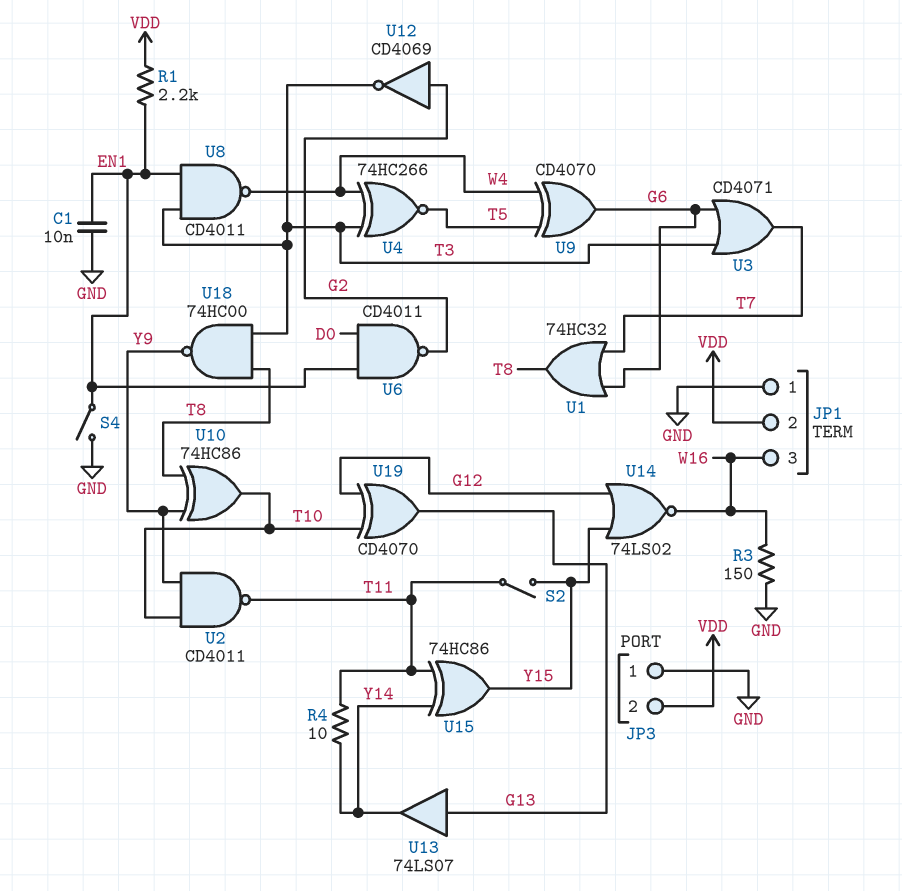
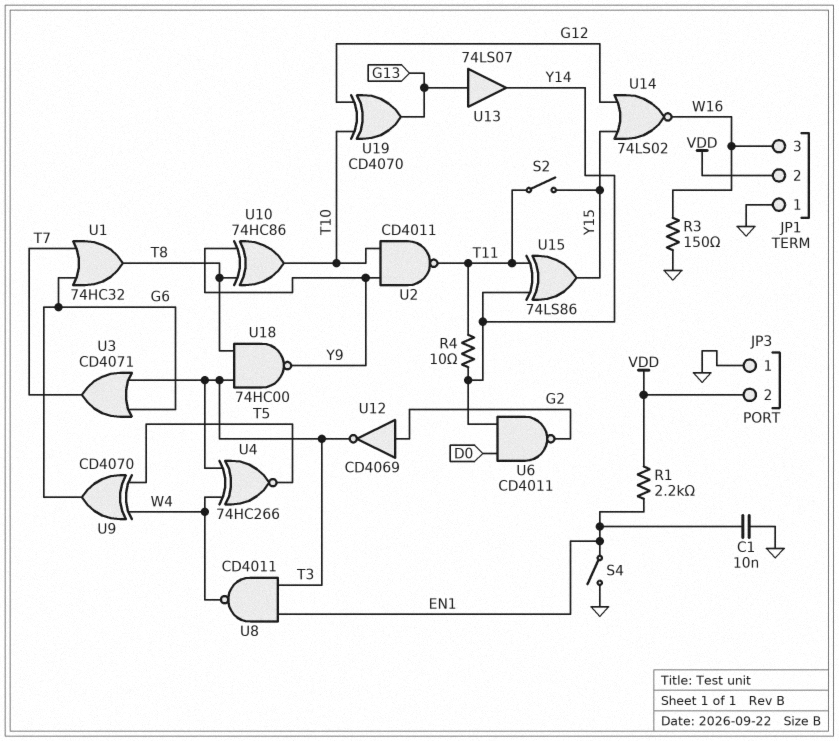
U6: NAND CD4011 (in D0, in EN1, out G2) -> NAND CD4011 (in D0, in Y14, out G2)
U15: XOR 74HC86 (in T11, in Y14, out Y15) -> XOR 74LS86 (in T11, in Y14, out Y15)

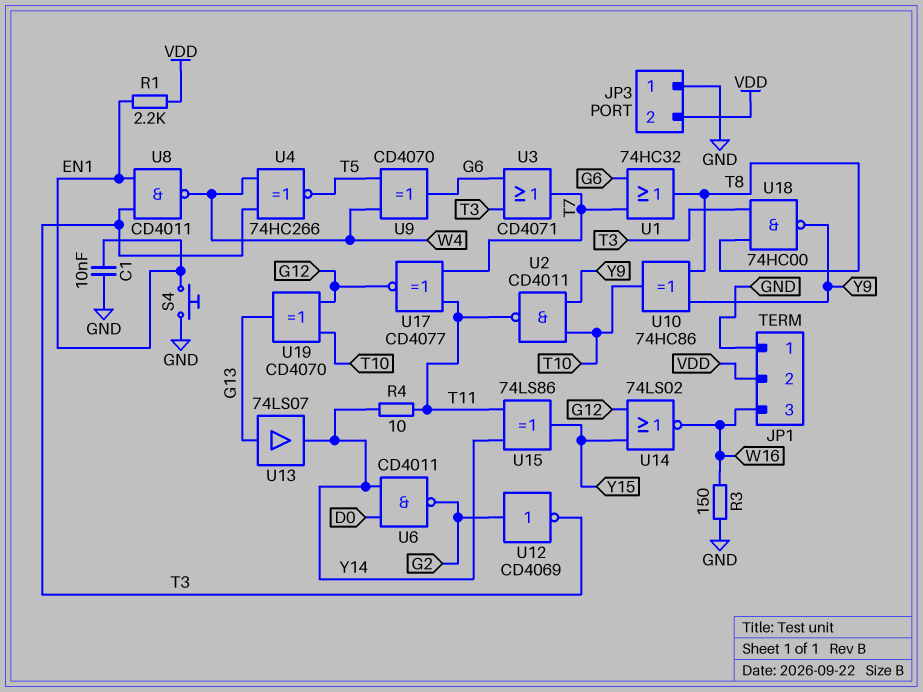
S2: switch (T11, Y15) -> none
S4: switch (EN1, GND) -> button (EN1, GND)
U17: none -> XNOR CD4077 (in T7, in T11, out G12)

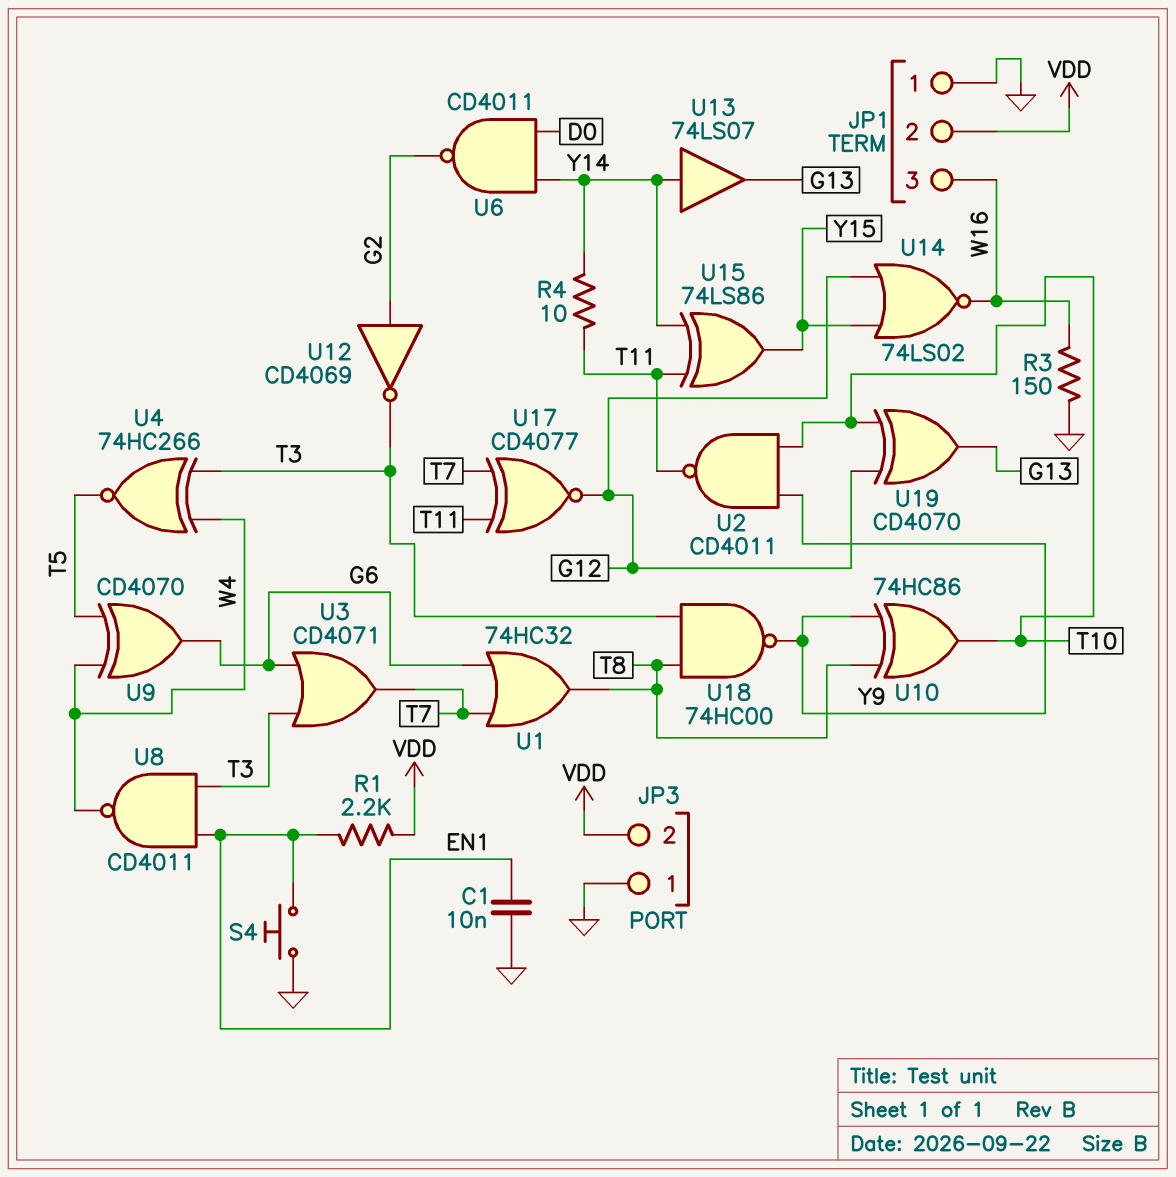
U13: buffer 74LS07 (in G13, out Y14) -> buffer 74LS07 (in Y14, out G13)

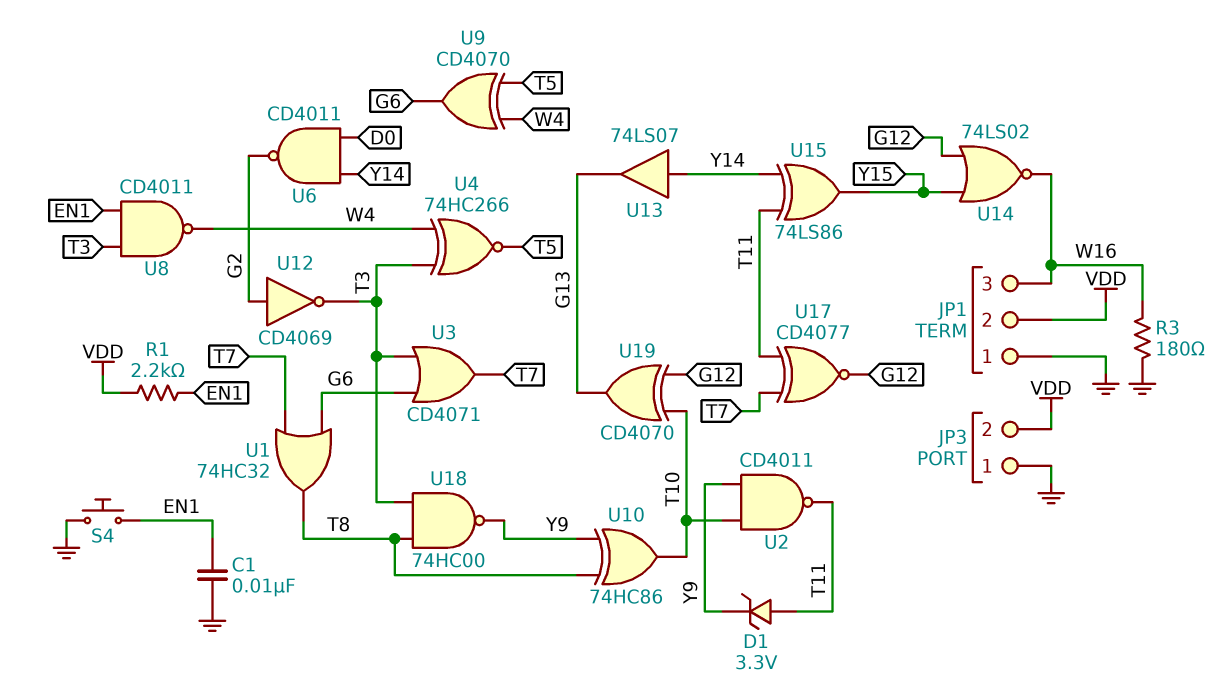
D1: none -> zener 3.3V (A T11, K Y9)
R3: 150 (GND, W16) -> 180 (GND, W16)
R4: 10 (T11, Y14) -> none

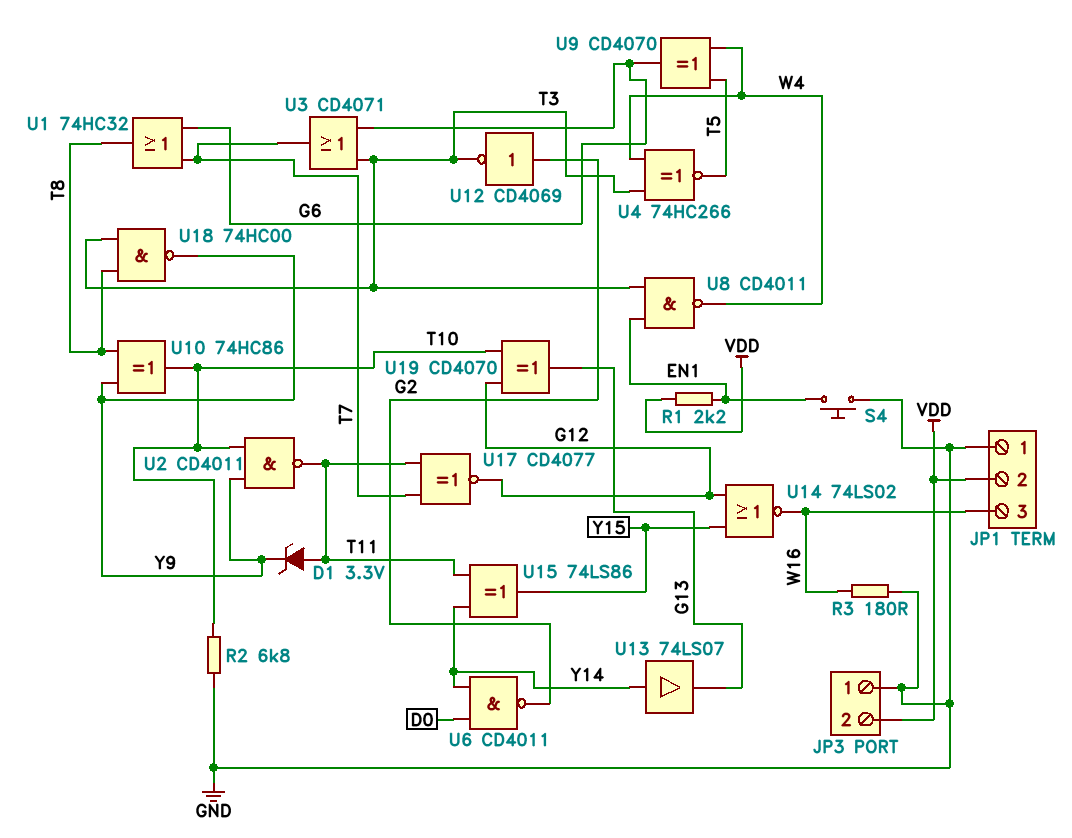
C1: 10nF (EN1, GND) -> none
R2: none -> 6.8k (GND, T10)

